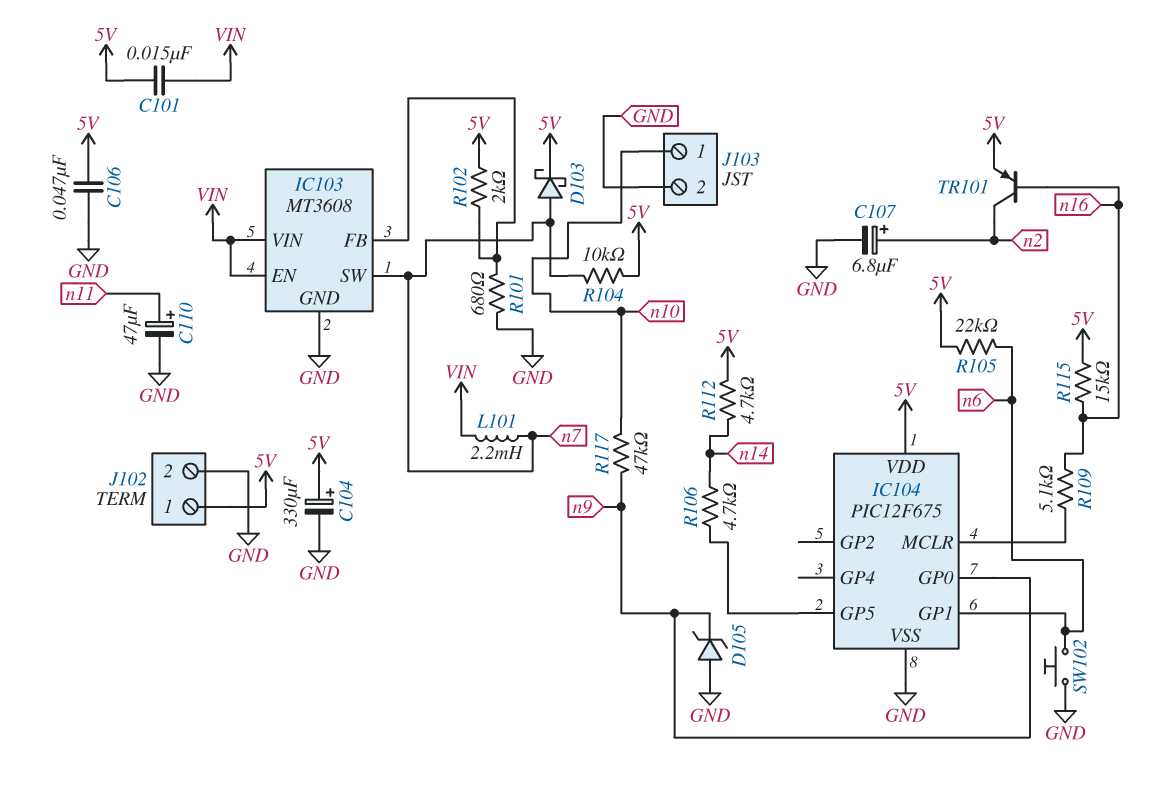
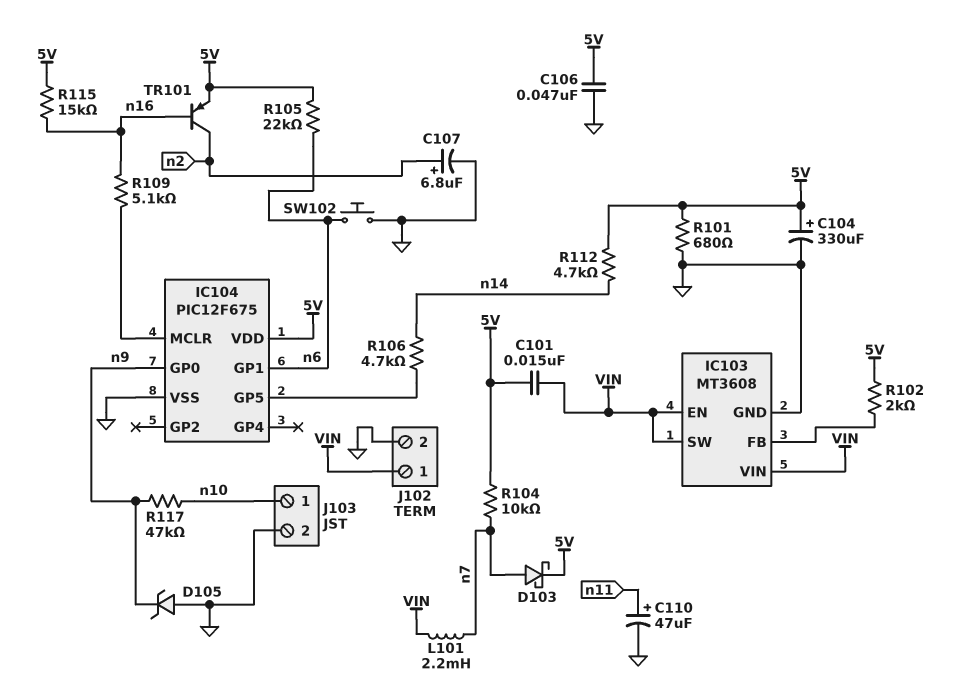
IC103 pin SW: n7 -> VIN
J102 pin 1: 5V -> VIN
R101: 680 (GND, IC103/FB) -> 680 (5V, GND)

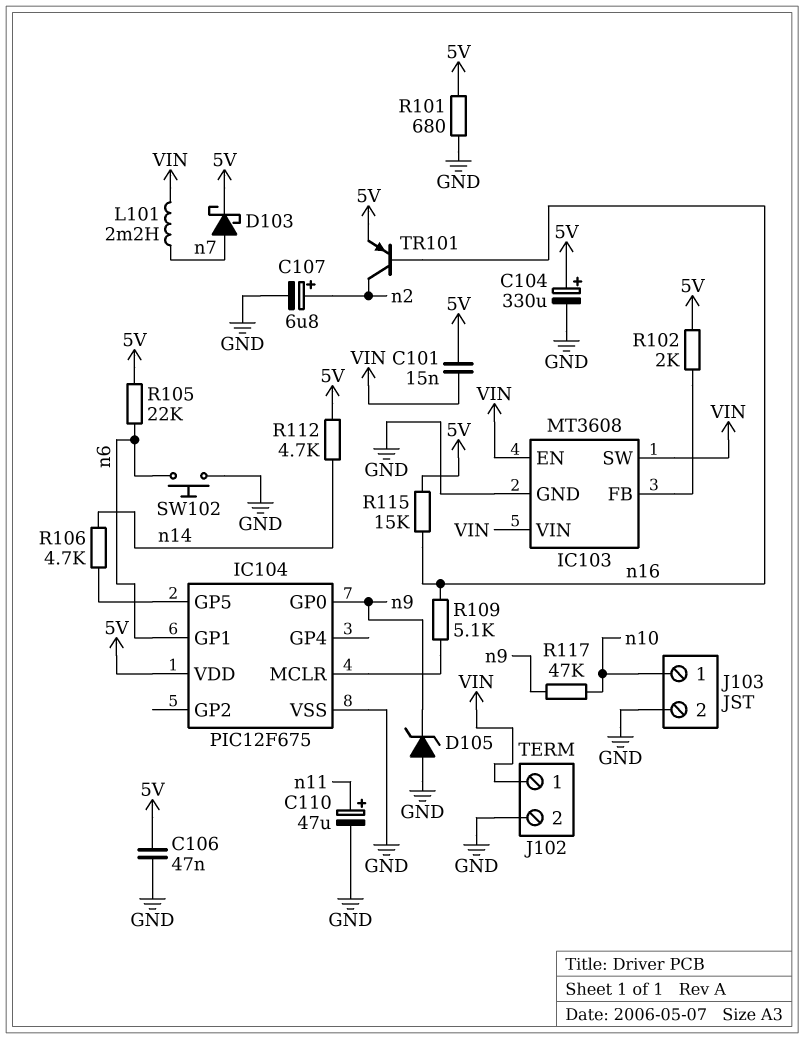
R104: 10k (5V, n7) -> none

